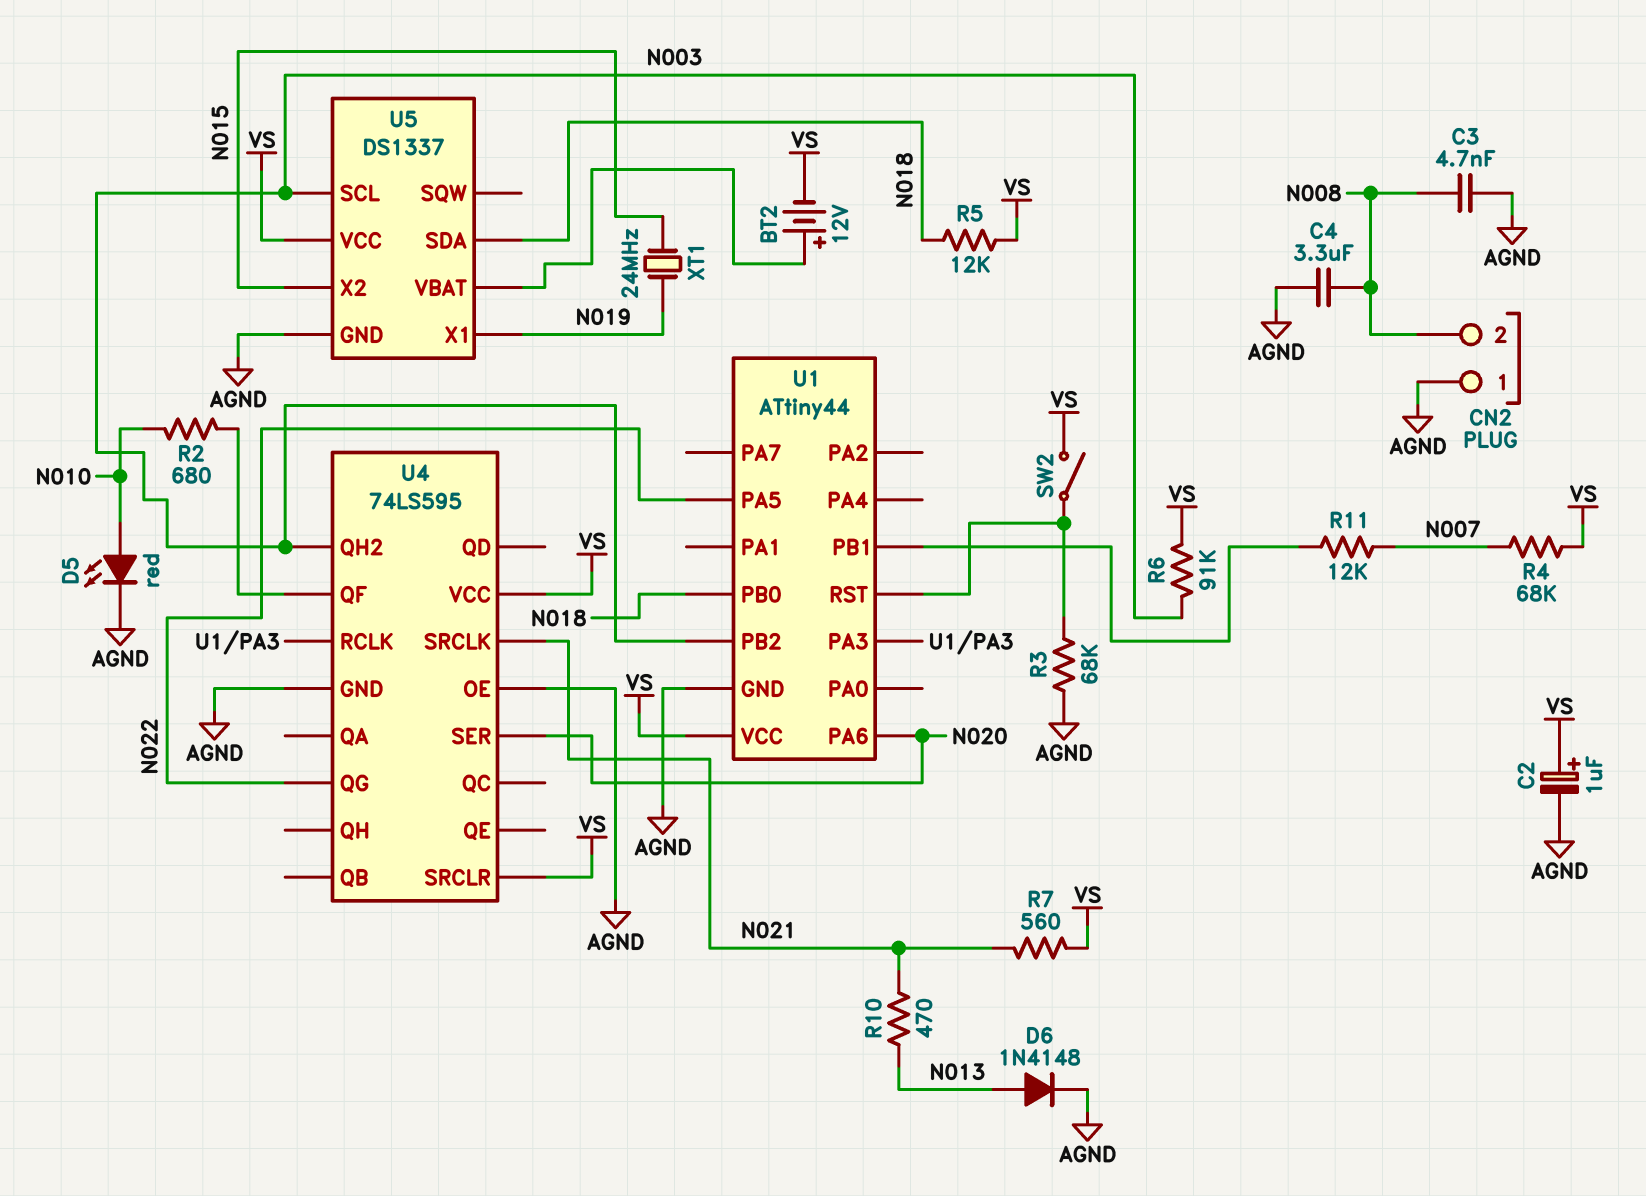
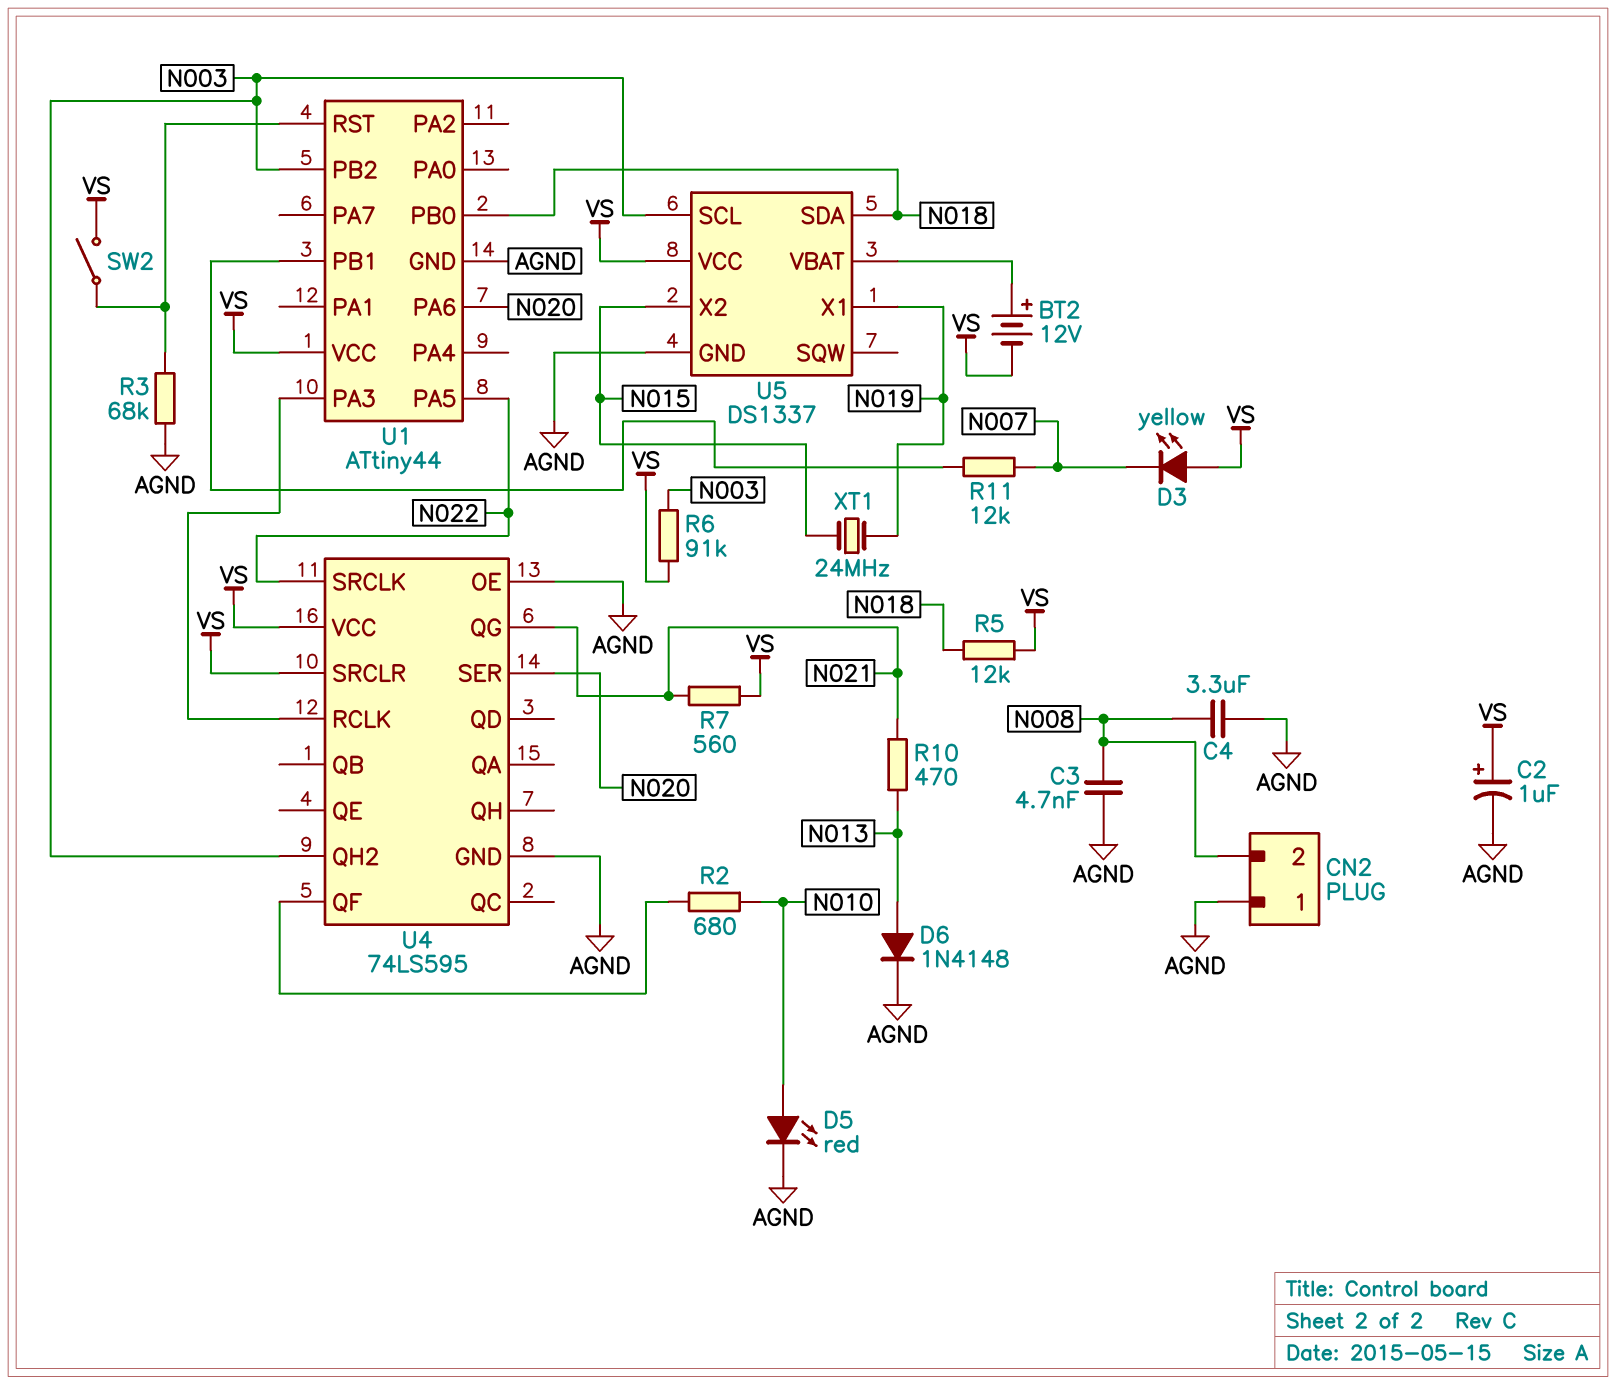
D3: none -> LED yellow (A VS, K N007)
R4: 68k (N007, VS) -> none
U4 pin QG: N022 -> N021
U4 pin SRCLK: N021 -> N022

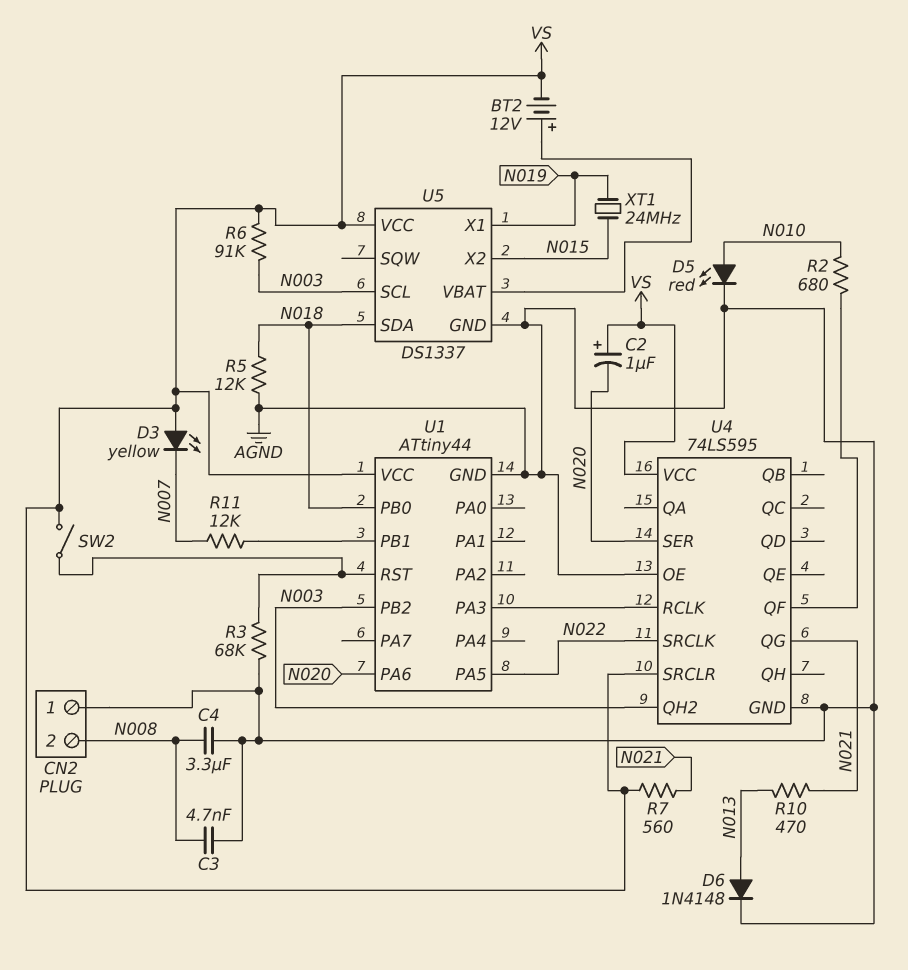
C2: 1uF (plus VS, minus AGND) -> 1uF (plus VS, minus N020)
R5: 12k (N018, VS) -> 12k (AGND, N018)

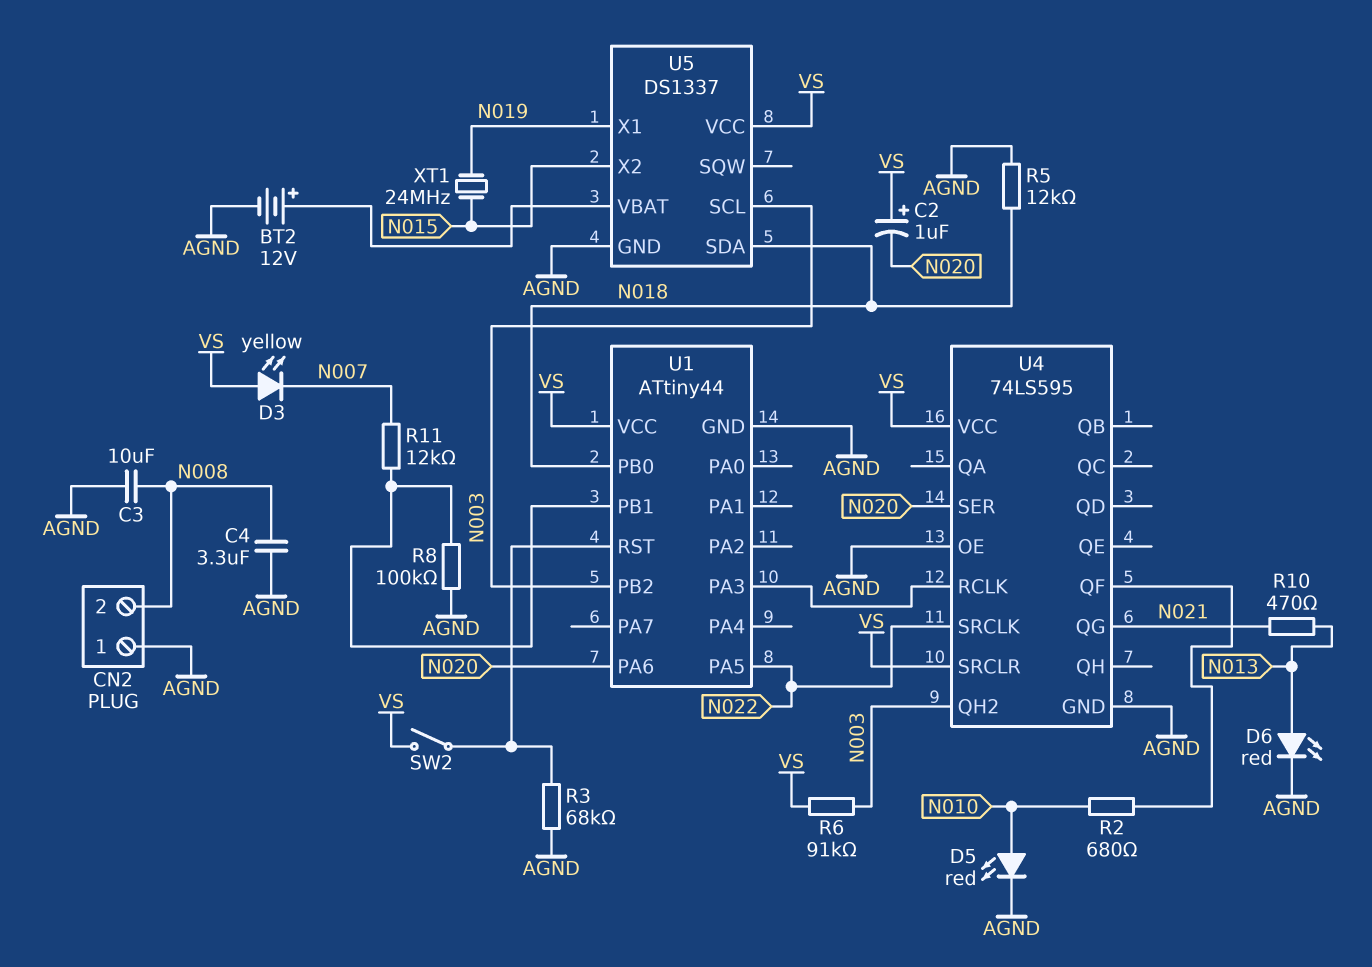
BT2: 12V (plus U5/VBAT, minus VS) -> 12V (plus U5/VBAT, minus AGND)
C3: 4.7nF (AGND, N008) -> 10uF (AGND, N008)
D6: diode 1N4148 (A N013, K AGND) -> LED red (A N013, K AGND)
R7: 560 (N021, VS) -> none
R8: none -> 100k (AGND, U1/PB1)

